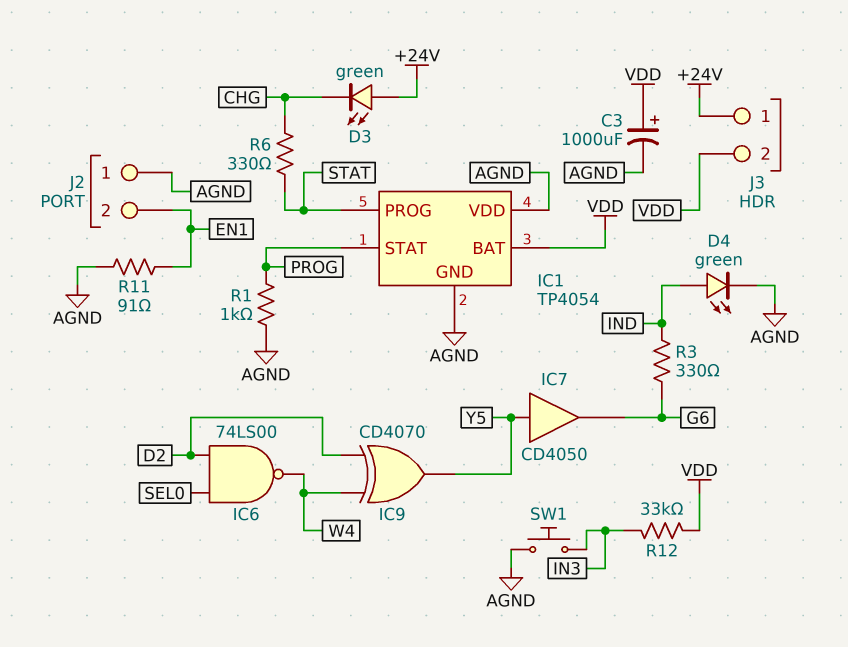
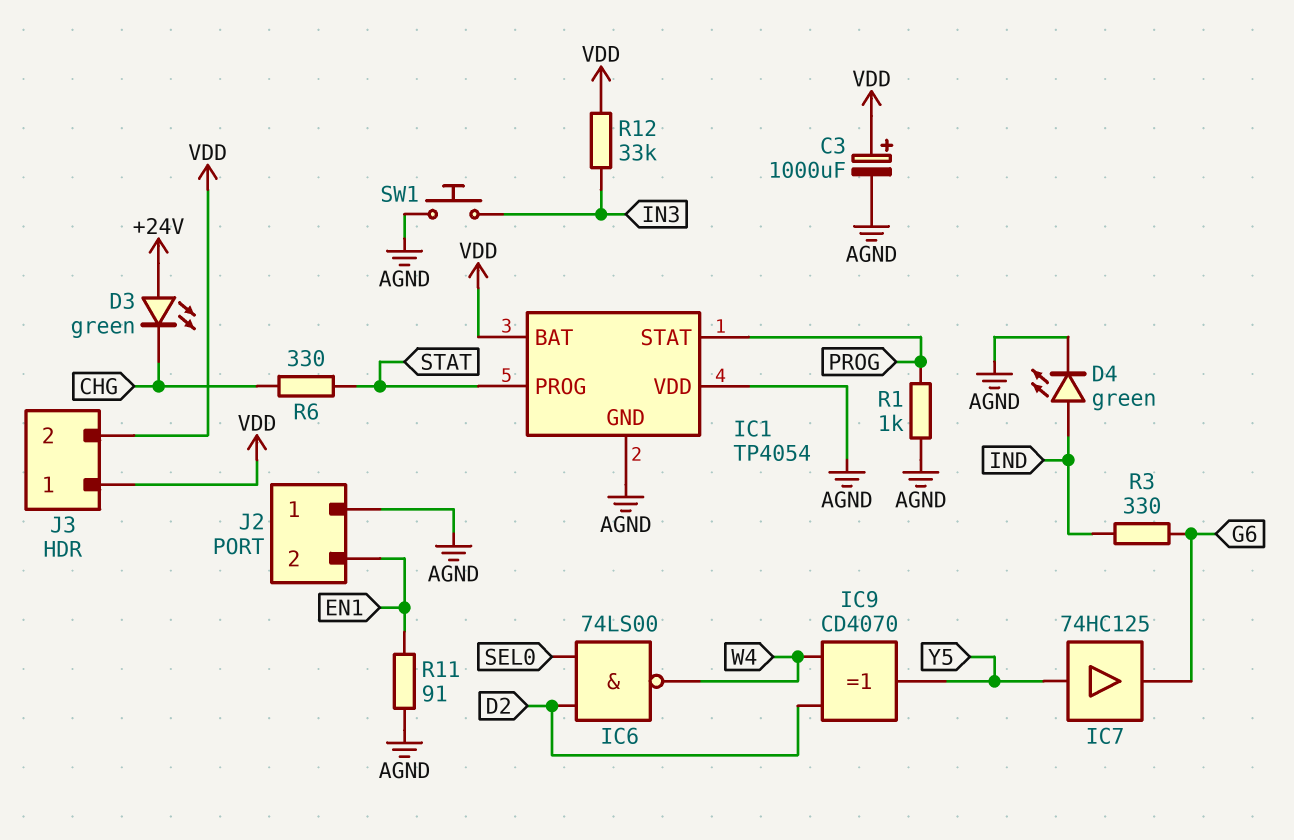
IC7: buffer CD4050 (in Y5, out G6) -> buffer 74HC125 (in Y5, out G6)
J3 pin 1: +24V -> VDD

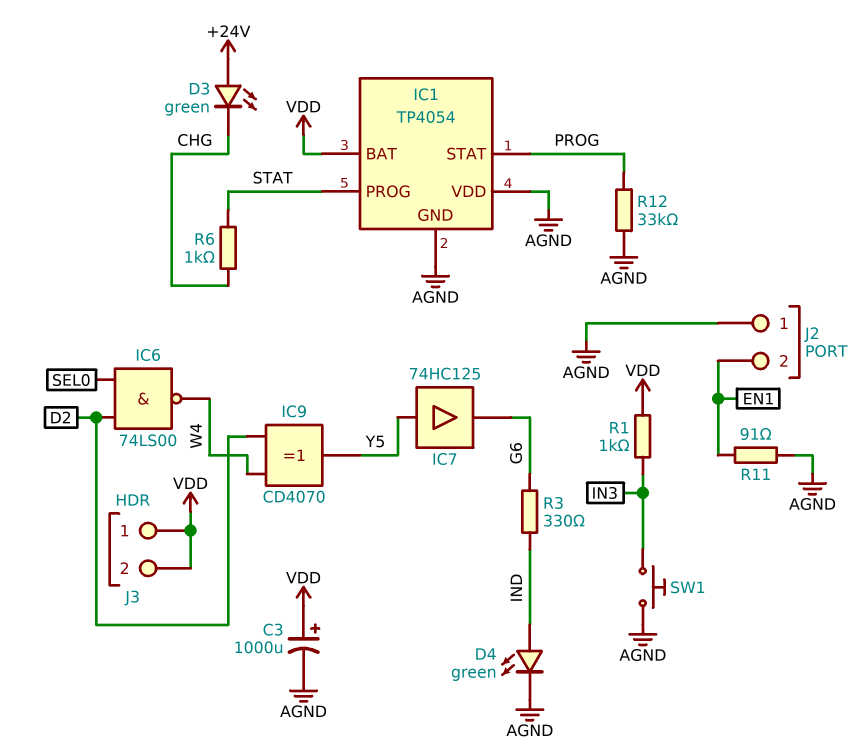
R1: 1k (AGND, PROG) -> 1k (IN3, VDD)
R6: 330 (CHG, STAT) -> 1k (CHG, STAT)
R12: 33k (IN3, VDD) -> 33k (AGND, PROG)

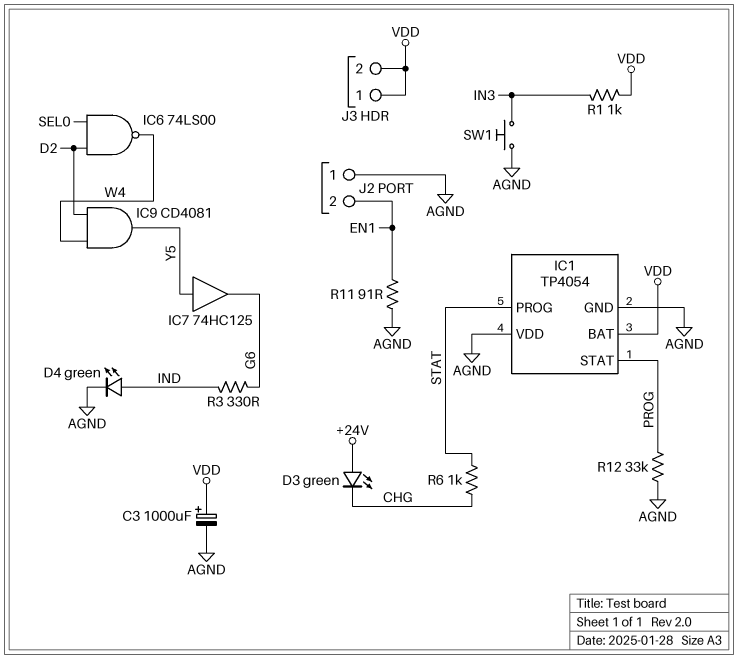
IC9: XOR CD4070 (in D2, in W4, out Y5) -> AND CD4081 (in D2, in W4, out Y5)

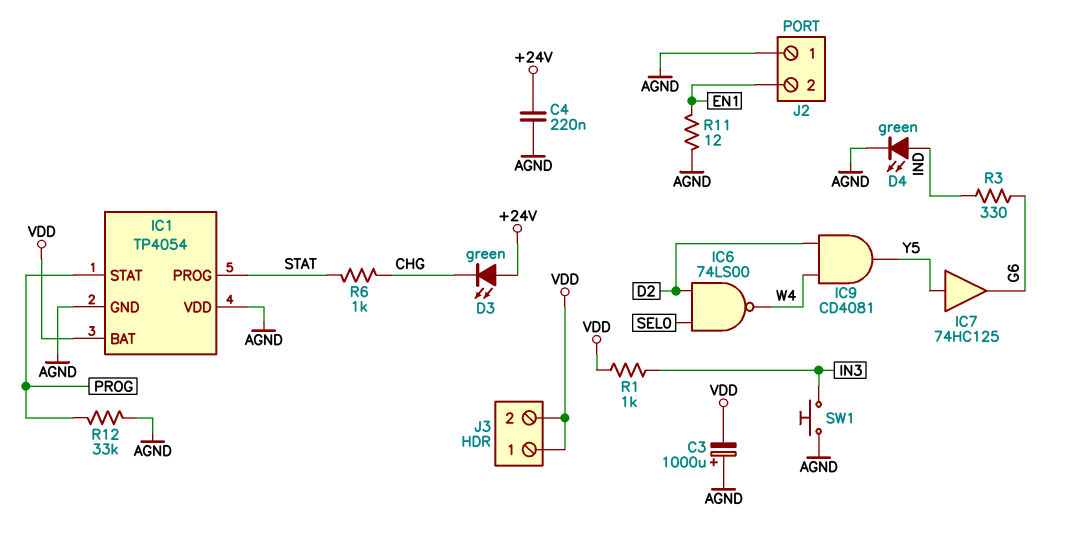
C3: 1000uF (plus VDD, minus AGND) -> 1000uF (plus AGND, minus VDD)
C4: none -> 220nF (+24V, AGND)
R11: 91 (AGND, EN1) -> 12 (AGND, EN1)

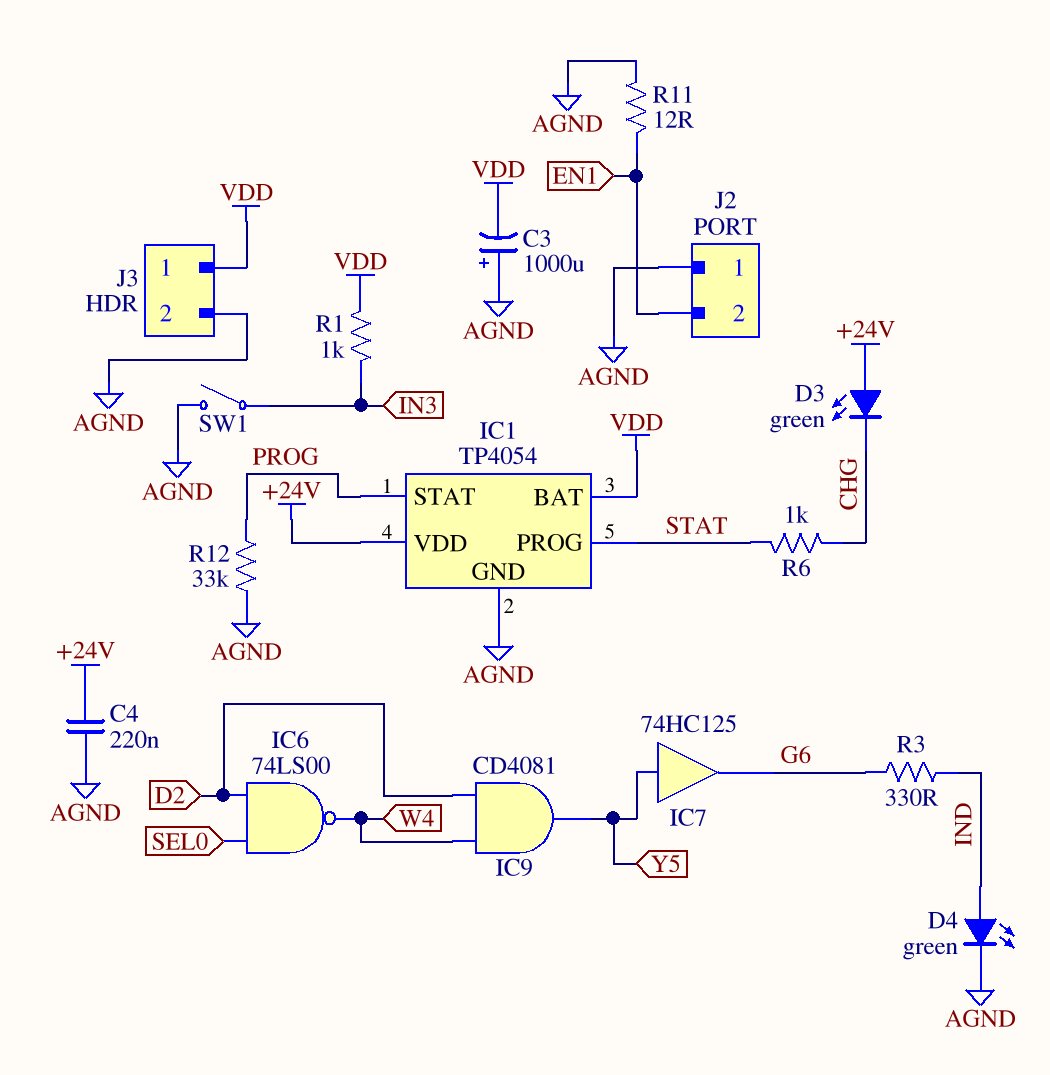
IC1 pin VDD: AGND -> +24V
J3 pin 2: VDD -> AGND
SW1: button (AGND, IN3) -> switch (AGND, IN3)

